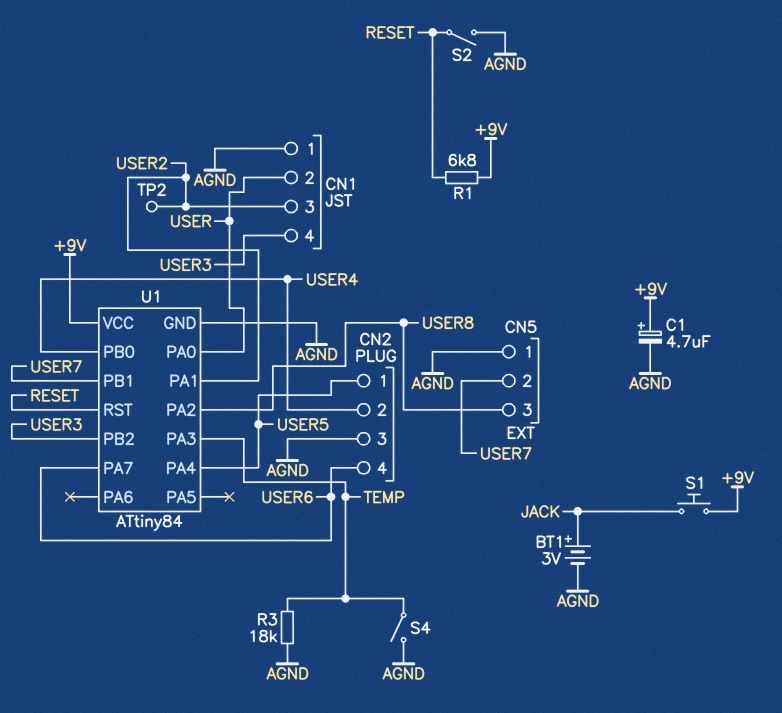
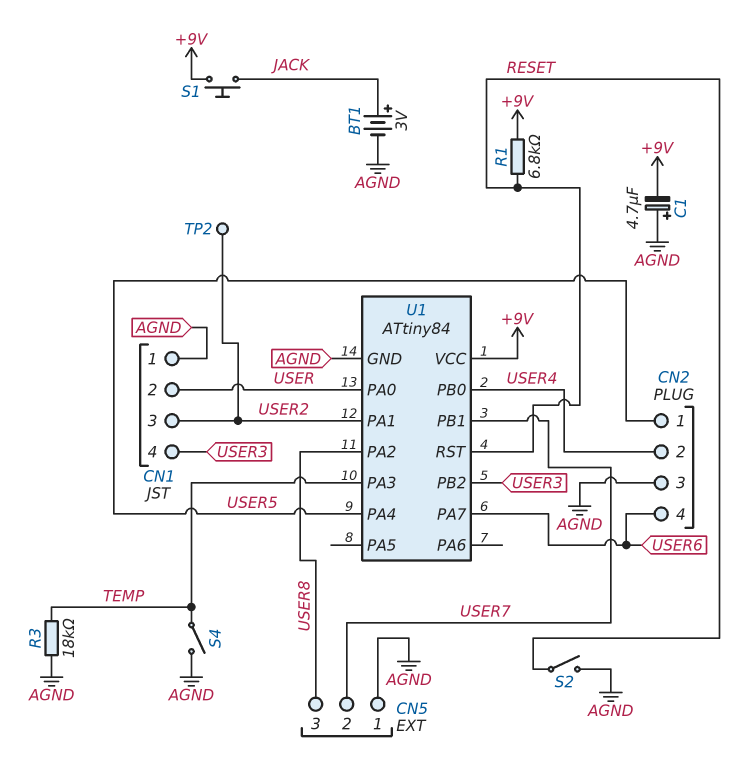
C1: 4.7uF (plus +9V, minus AGND) -> 4.7uF (plus AGND, minus +9V)

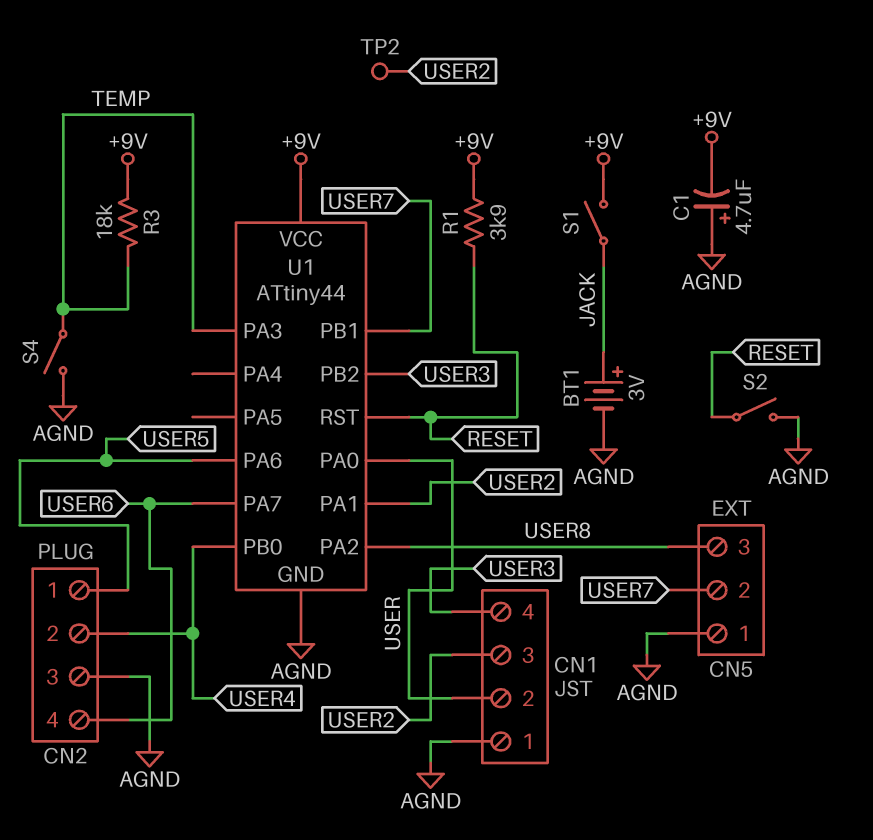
R1: 6.8k (+9V, RESET) -> 3.9k (+9V, RESET)
R3: 18k (AGND, TEMP) -> 18k (+9V, TEMP)
S1: button (+9V, JACK) -> switch (+9V, JACK)
U1: ATtiny84 -> ATtiny44
U1 pin PA4: USER5 -> none
U1 pin PA6: none -> USER5

